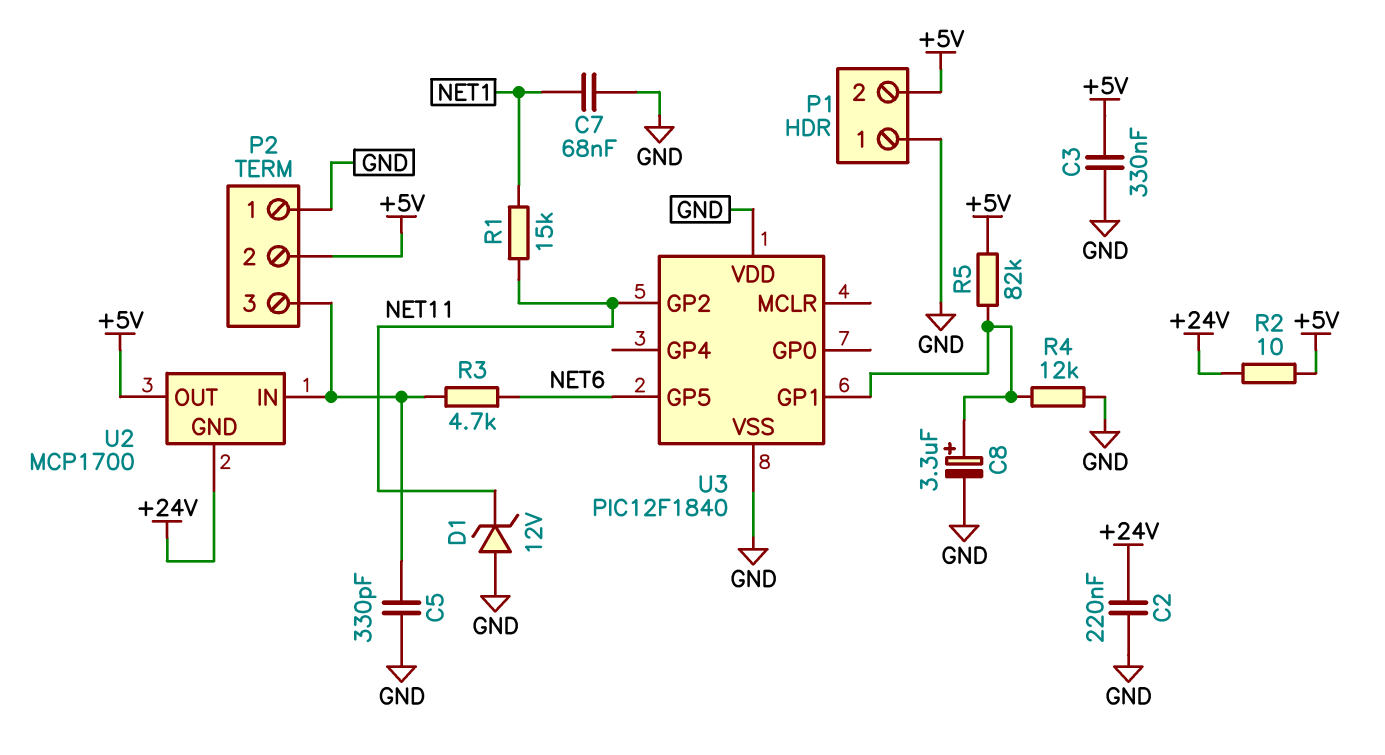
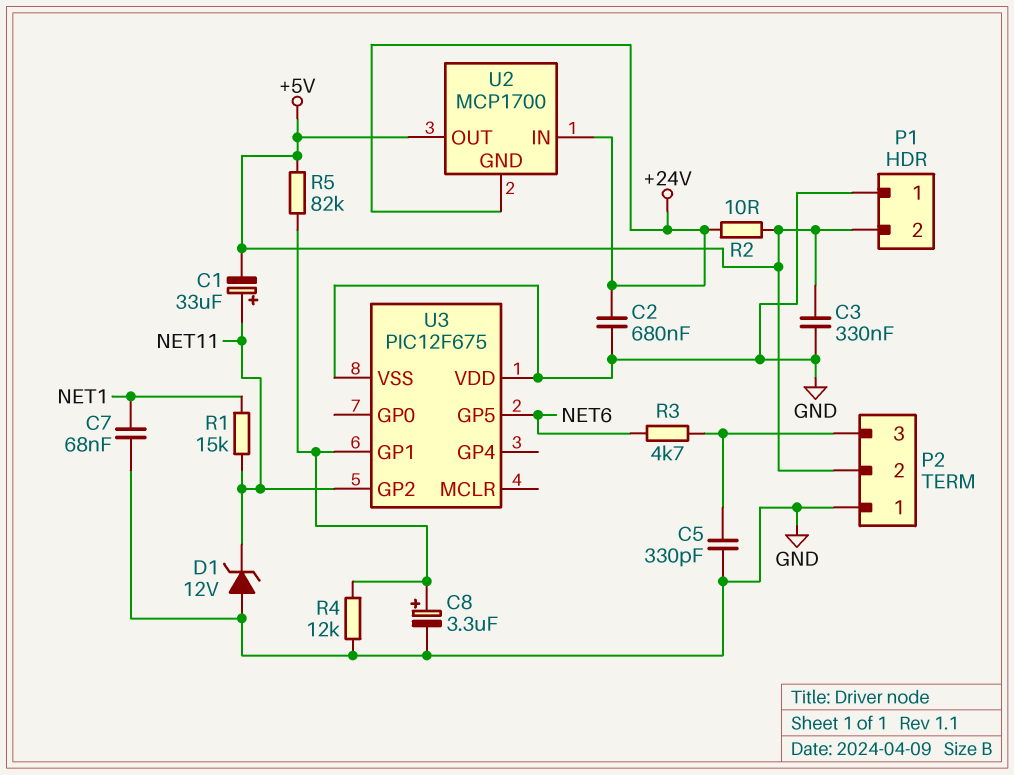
C1: none -> 33uF (plus NET11, minus +5V)
C2: 220nF (+24V, GND) -> 680nF (+24V, GND)
U2 pin IN: P2/3 -> +24V
U3: PIC12F1840 -> PIC12F675

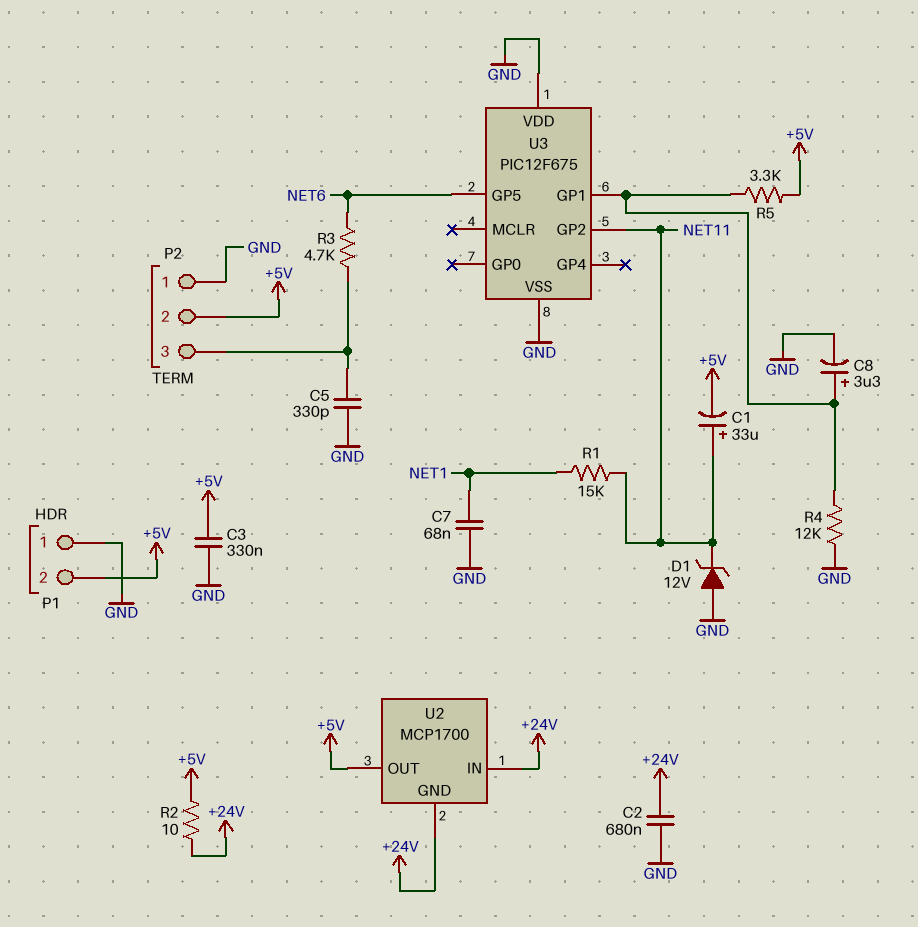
R5: 82k (+5V, U3/GP1) -> 3.3k (+5V, U3/GP1)

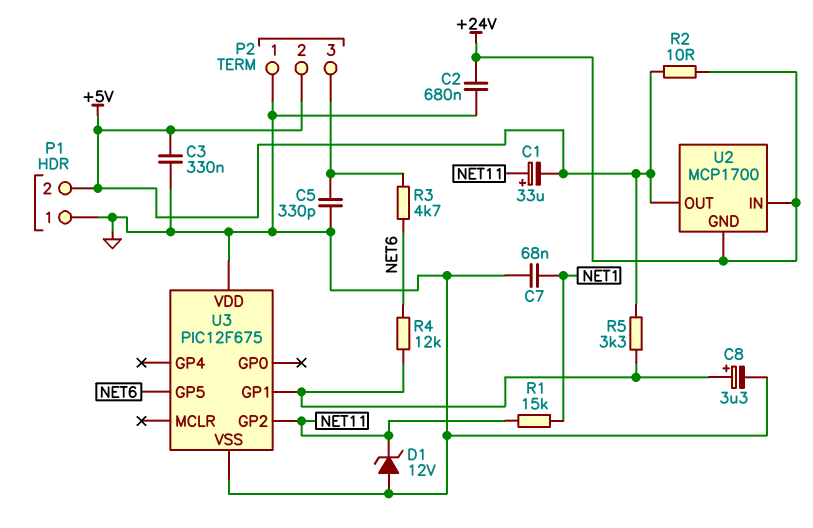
R4: 12k (GND, U3/GP1) -> 12k (NET6, U3/GP1)

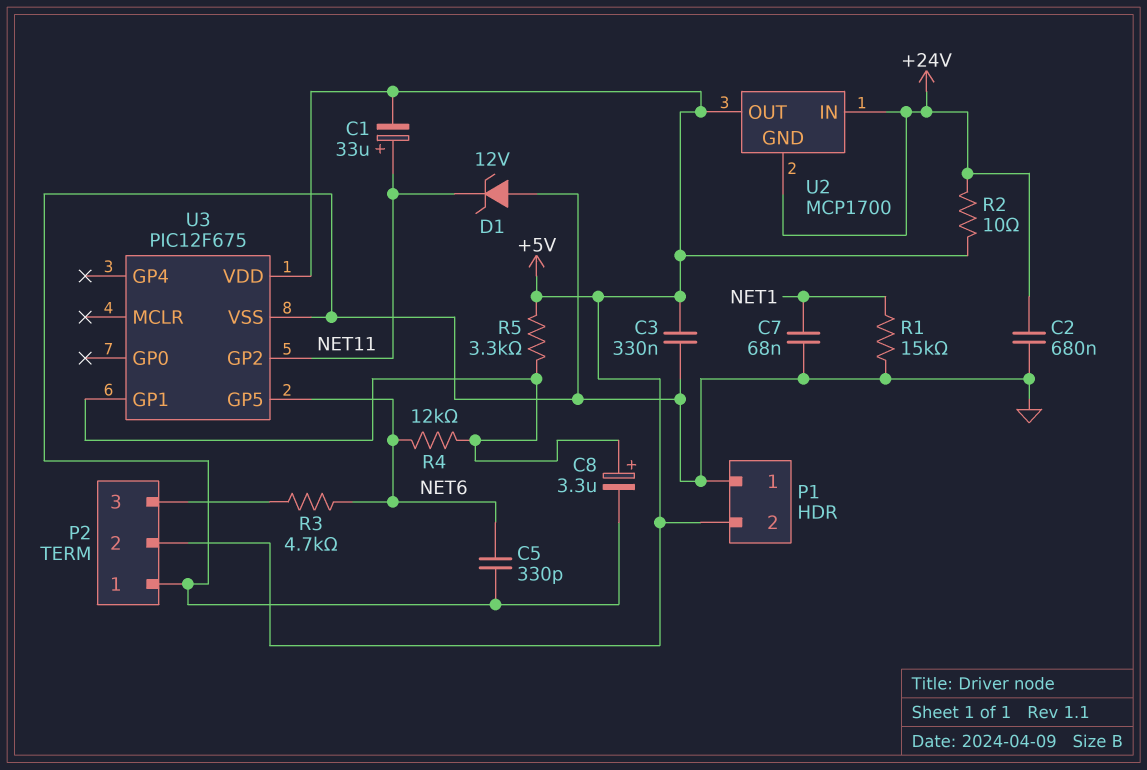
C5: 330pF (GND, P2/3) -> 330pF (GND, NET6)
R1: 15k (NET1, NET11) -> 15k (GND, NET1)
U3 pin VDD: GND -> +5V

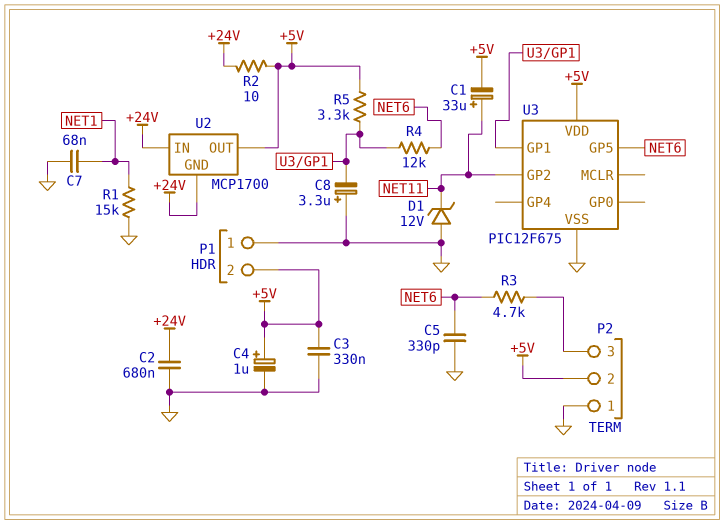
C4: none -> 1uF (plus +5V, minus GND)
C8: 3.3uF (plus U3/GP1, minus GND) -> 3.3uF (plus GND, minus U3/GP1)

